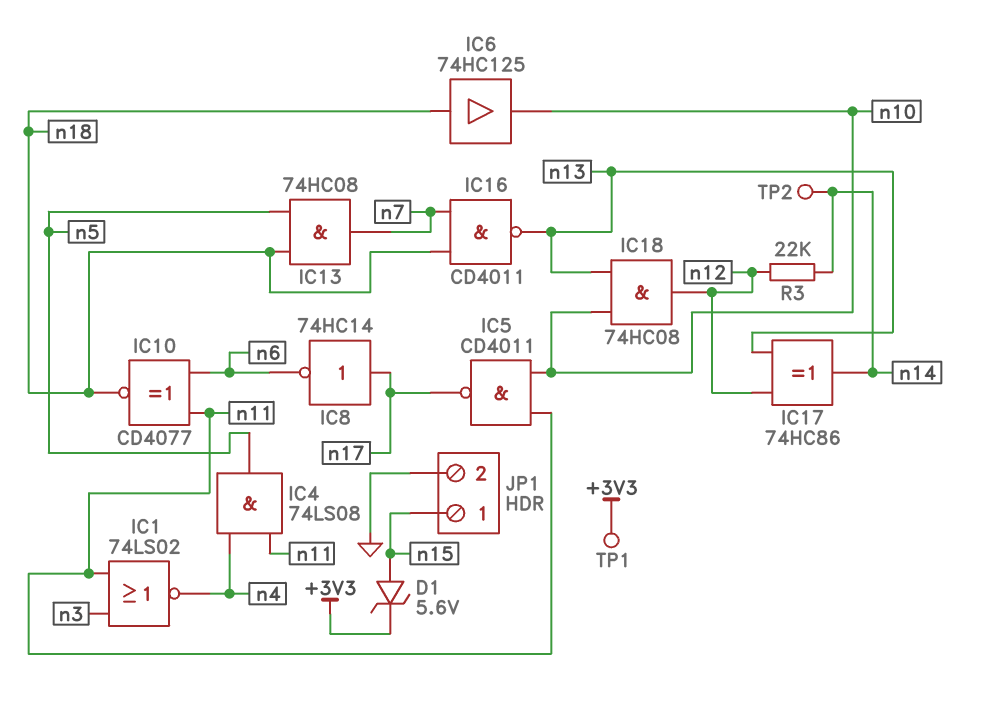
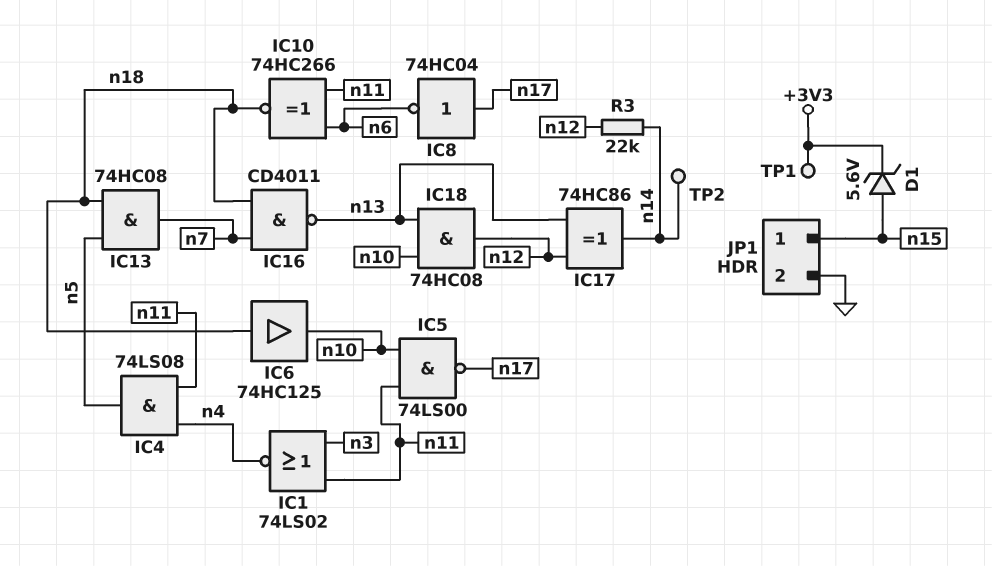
IC5: NAND CD4011 (in n10, in n11, out n17) -> NAND 74LS00 (in n10, in n11, out n17)
IC8: NOT 74HC14 (in n17, out n6) -> NOT 74HC04 (in n17, out n6)
IC10: XNOR CD4077 (in n6, in n11, out n18) -> XNOR 74HC266 (in n6, in n11, out n18)

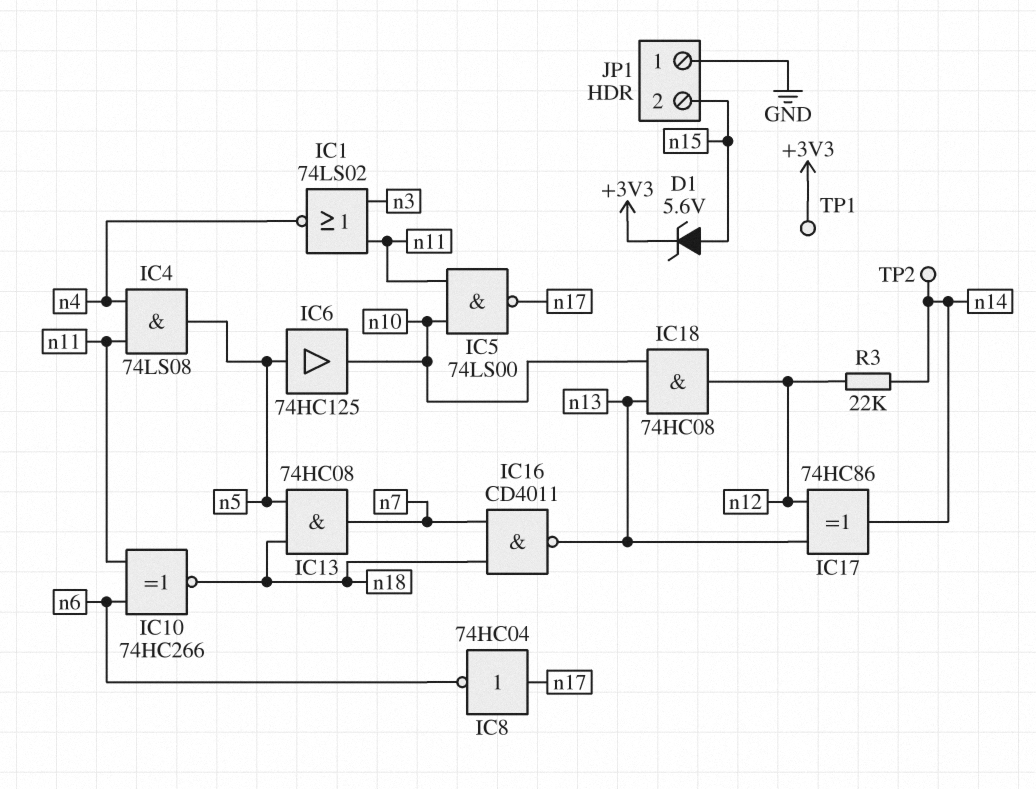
IC6: buffer 74HC125 (in n18, out n10) -> buffer 74HC125 (in n5, out n10)
JP1 pin 1: n15 -> GND
JP1 pin 2: GND -> n15

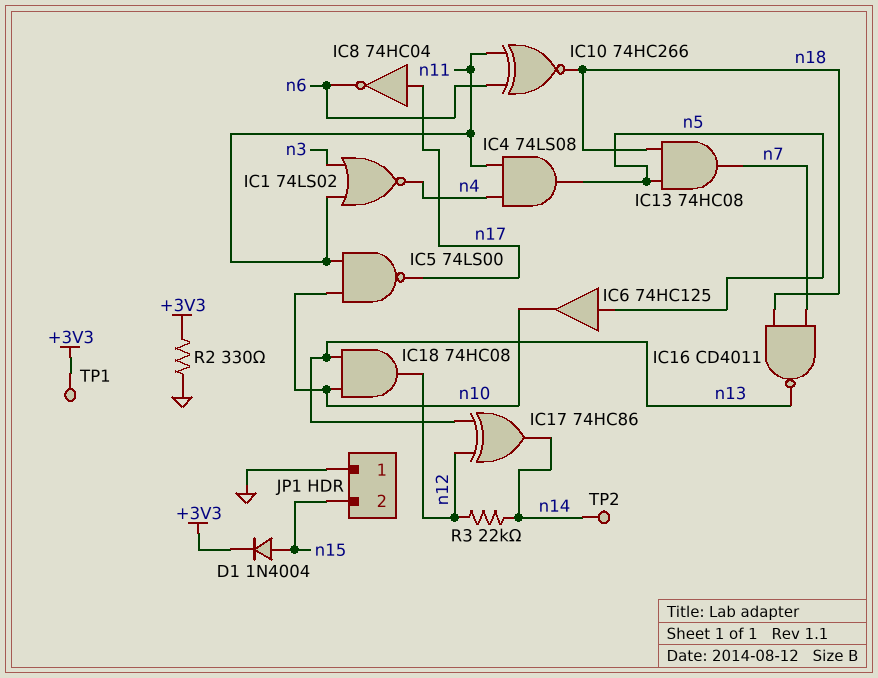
D1: zener 5.6V (A n15, K +3V3) -> diode 1N4004 (A n15, K +3V3)
R2: none -> 330 (+3V3, GND)

